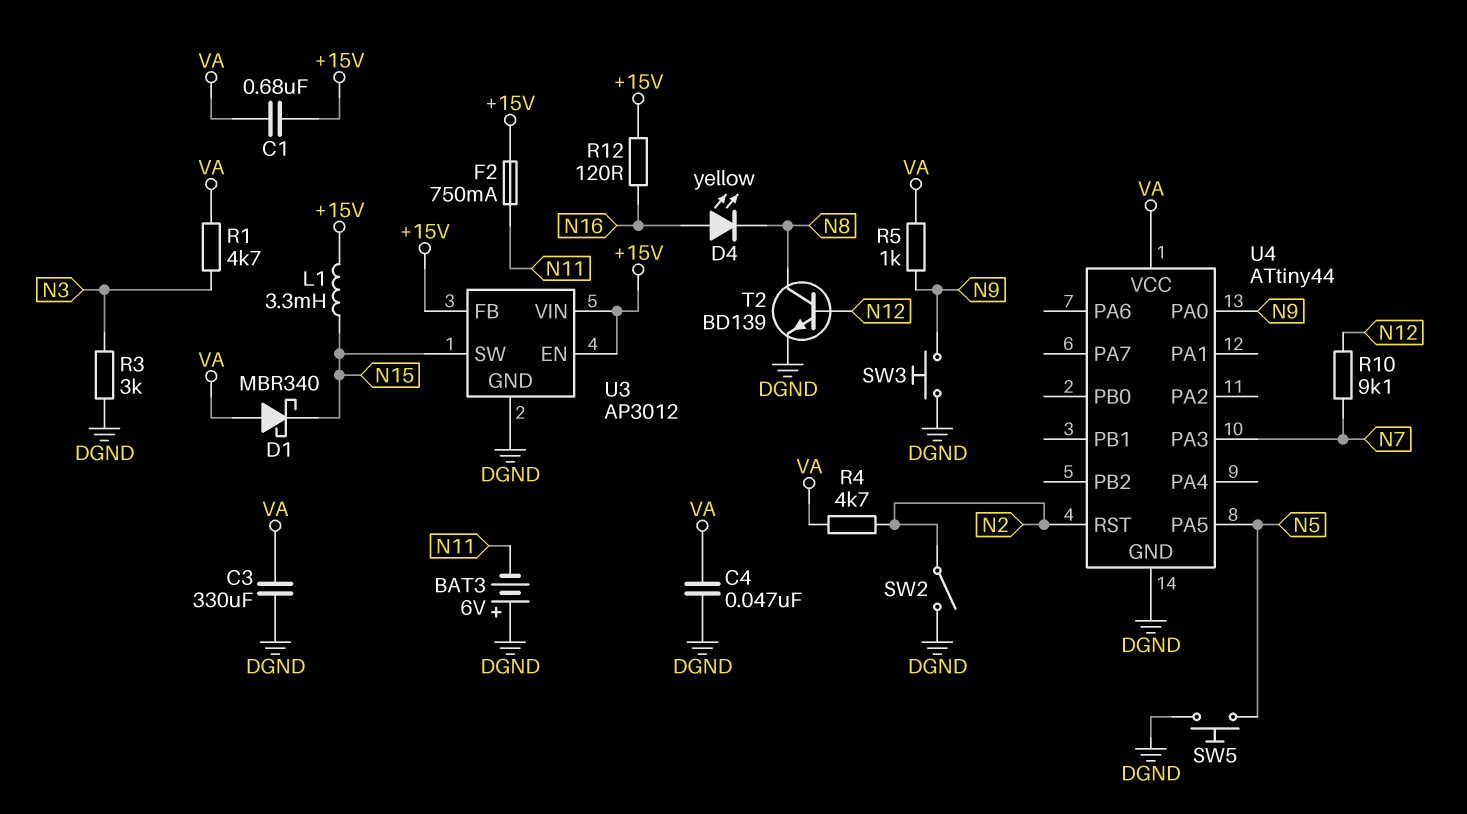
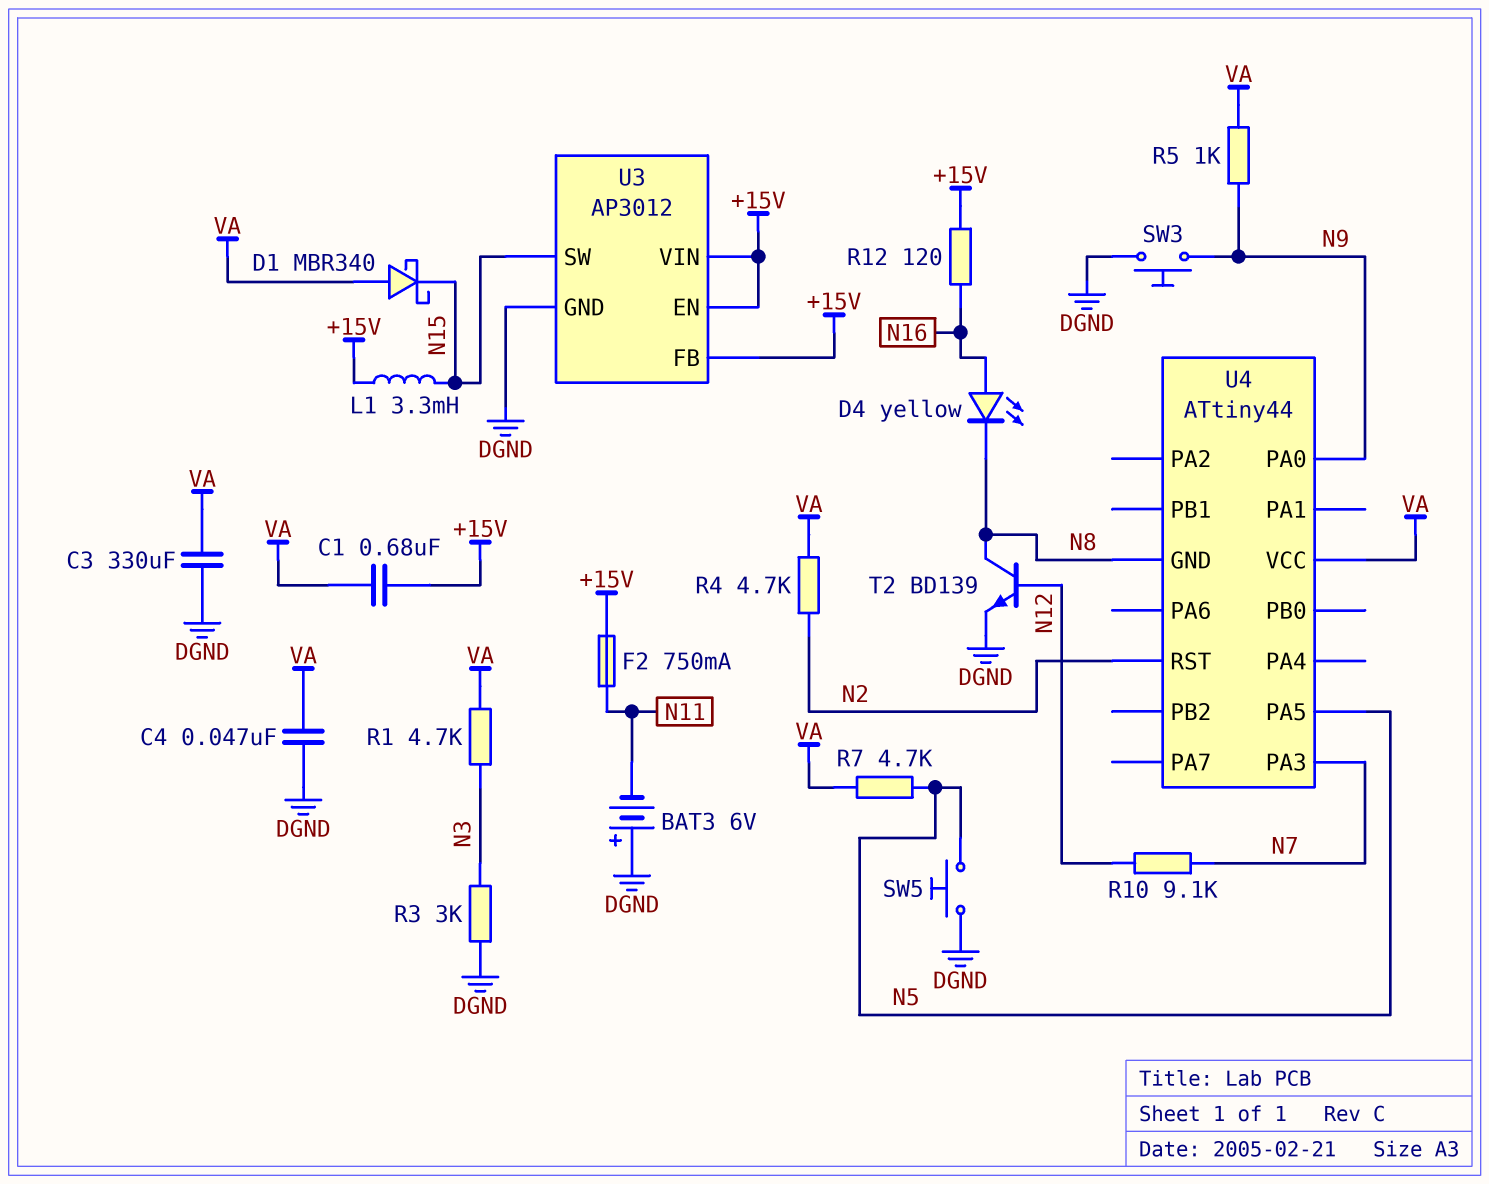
R7: none -> 4.7k (N5, VA)
SW2: switch (DGND, N2) -> none
U4 pin GND: DGND -> N8

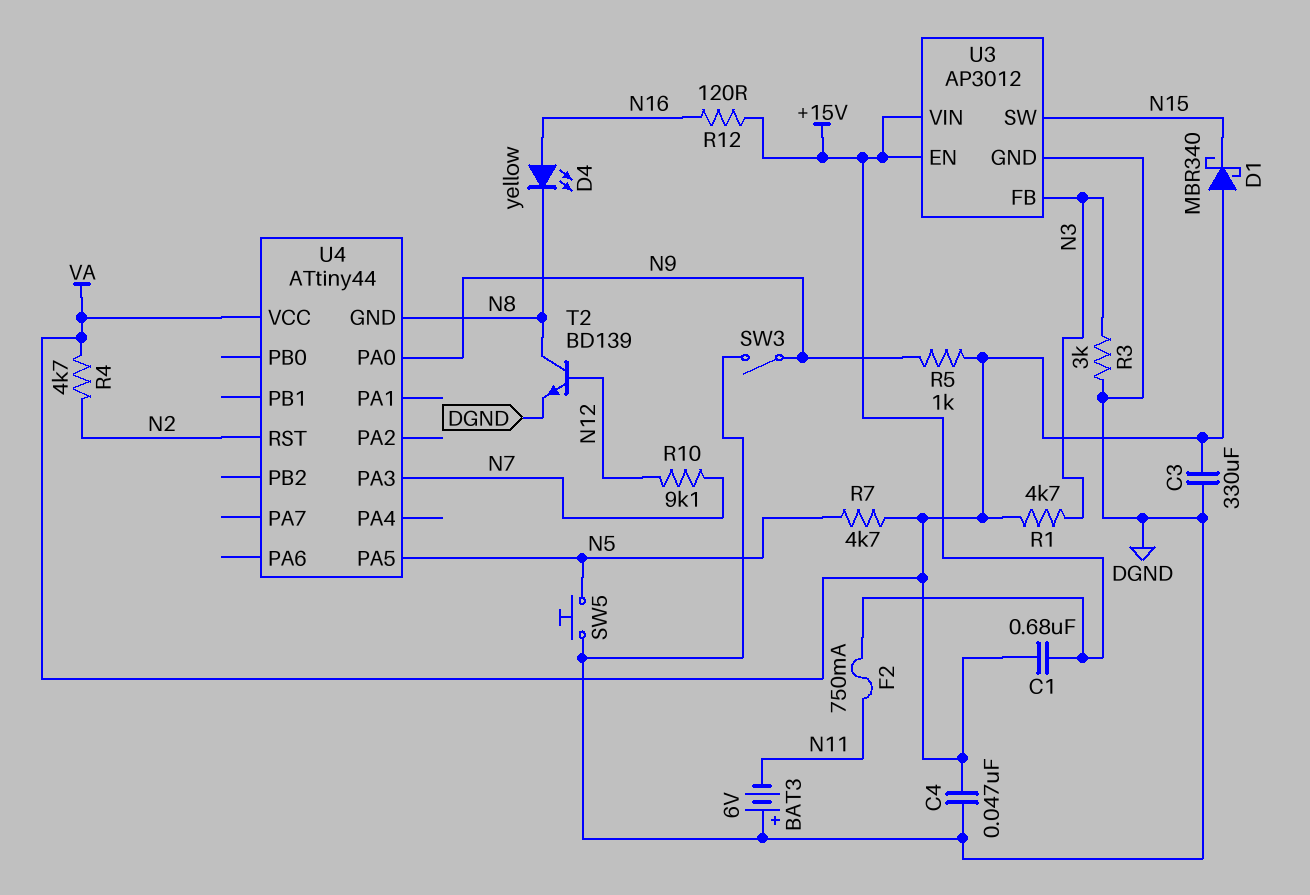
L1: 3.3mH (+15V, N15) -> none
SW3: button (DGND, N9) -> switch (DGND, N9)
U3 pin FB: +15V -> N3

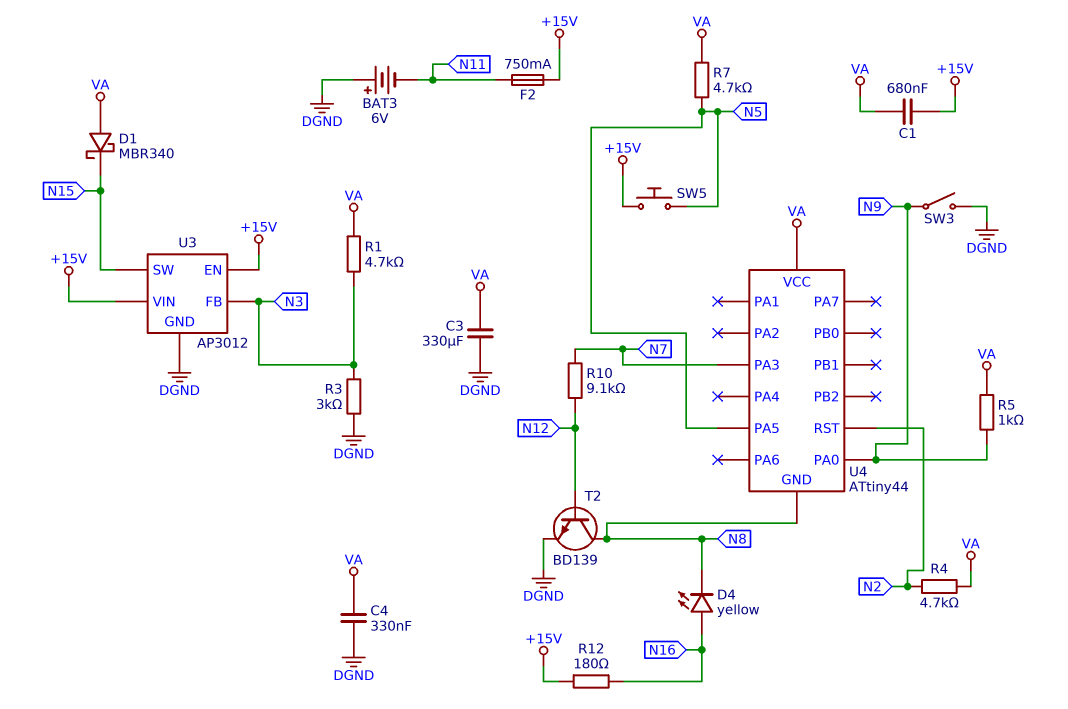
C4: 47nF (DGND, VA) -> 330nF (DGND, VA)
R12: 120 (+15V, N16) -> 180 (+15V, N16)
SW5: button (DGND, N5) -> button (+15V, N5)

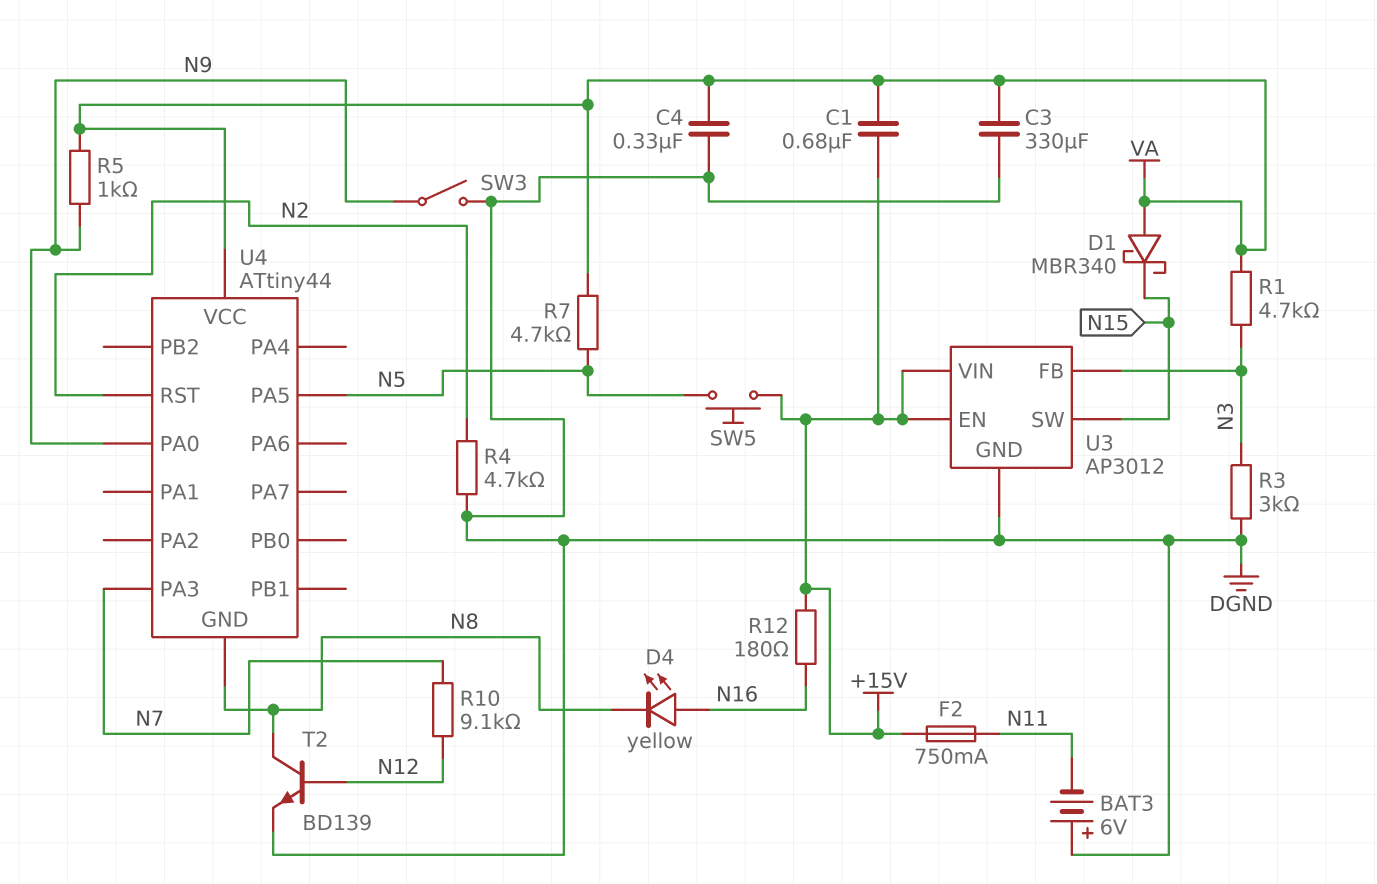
R4: 4.7k (N2, VA) -> 4.7k (DGND, N2)

